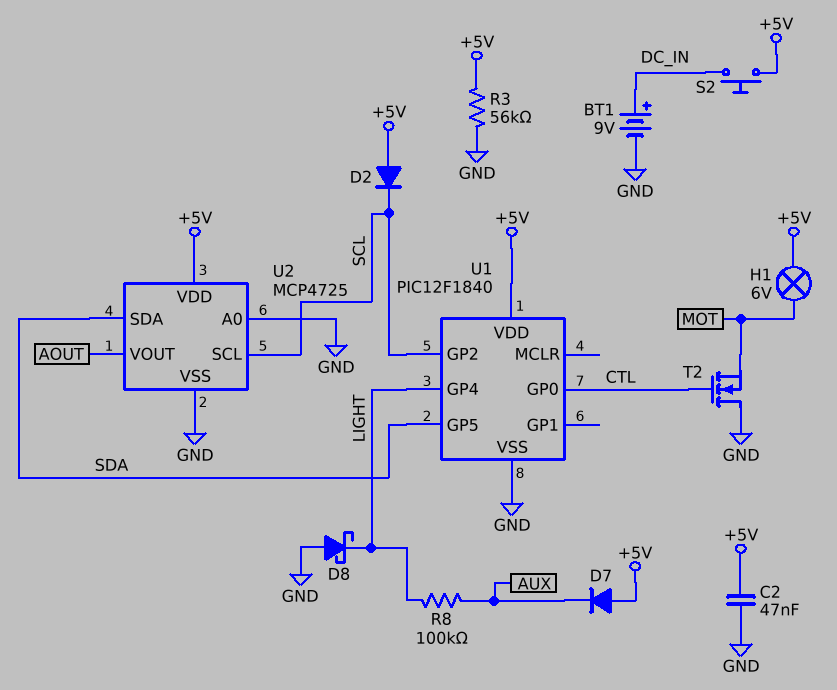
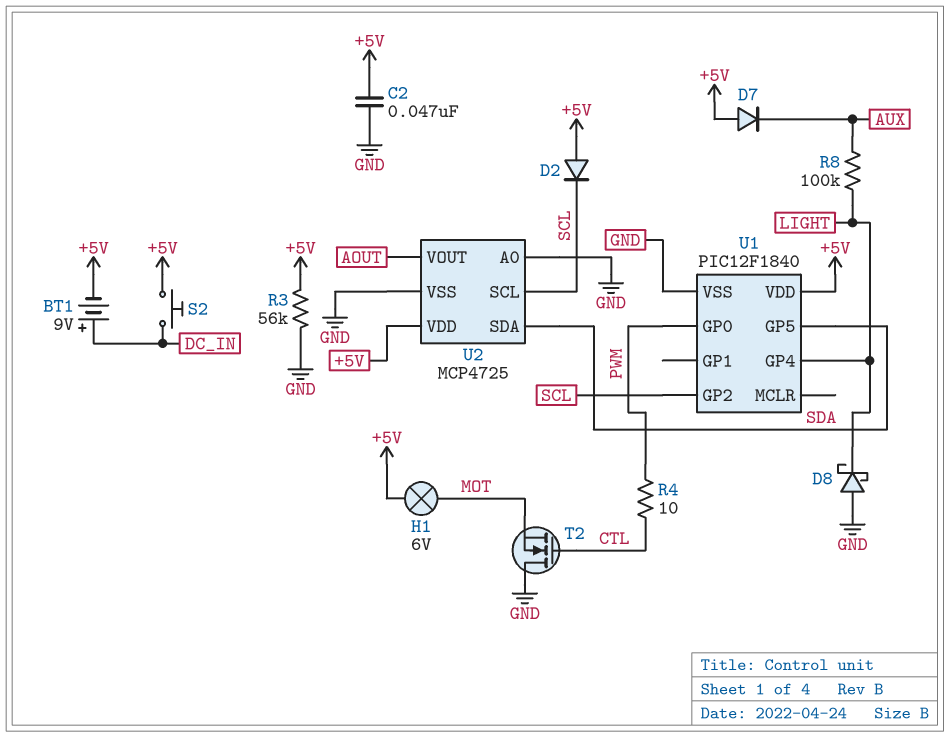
BT1: 9V (plus DC_IN, minus GND) -> 9V (plus DC_IN, minus +5V)
R4: none -> 10 (CTL, PWM)
U1 pin GP0: CTL -> PWM

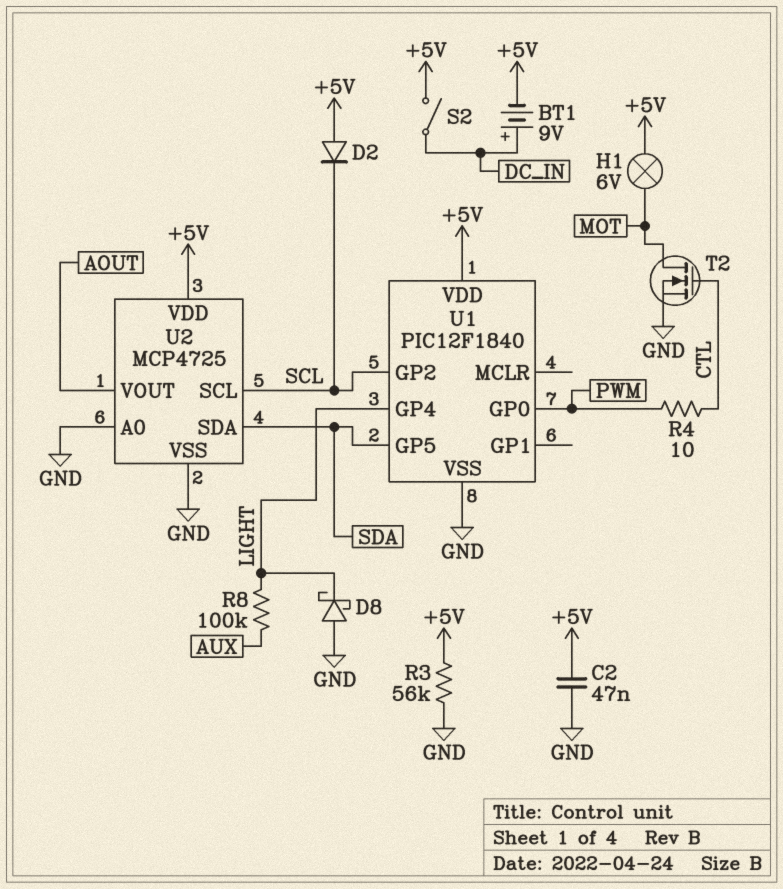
D7: diode (A +5V, K AUX) -> none
S2: button (+5V, DC_IN) -> switch (+5V, DC_IN)
T2: NMOS (G CTL, D GND, S MOT) -> NMOS (G CTL, D MOT, S GND)

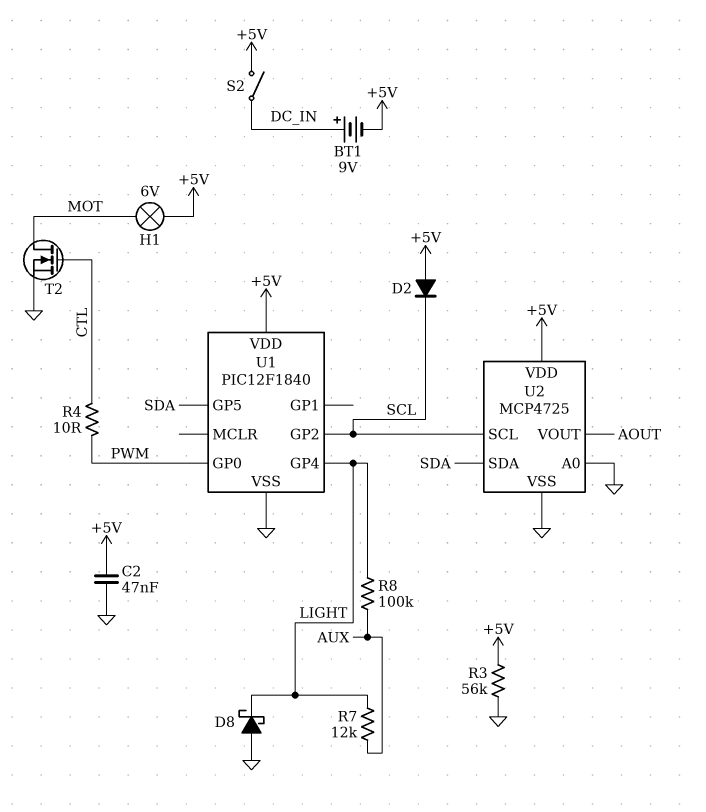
R7: none -> 12k (AUX, LIGHT)

